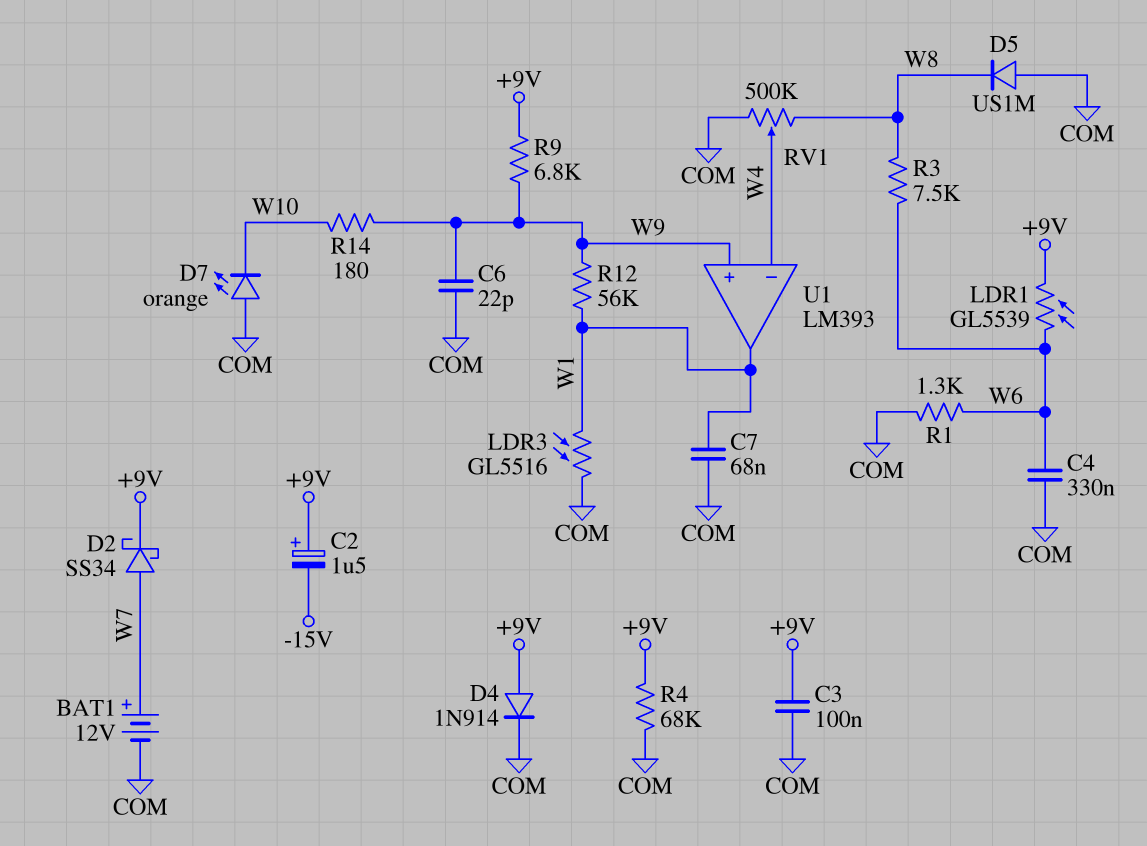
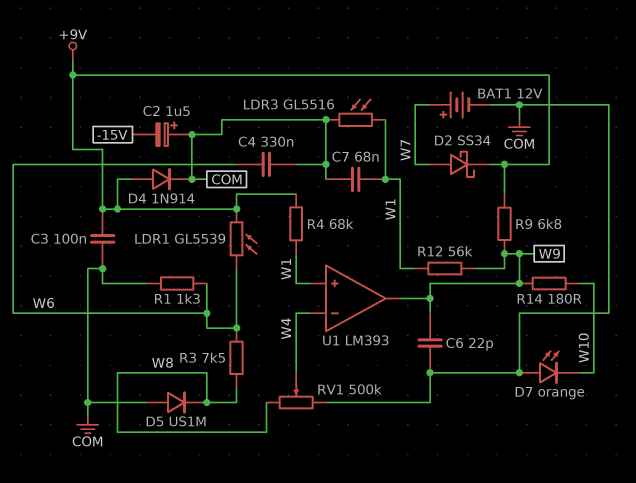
C2: 1.5uF (plus +9V, minus -15V) -> 1.5uF (plus COM, minus -15V)
R4: 68k (+9V, COM) -> 68k (+9V, W1)
U1 pin in+: W9 -> W1
U1 pin out: W1 -> W9

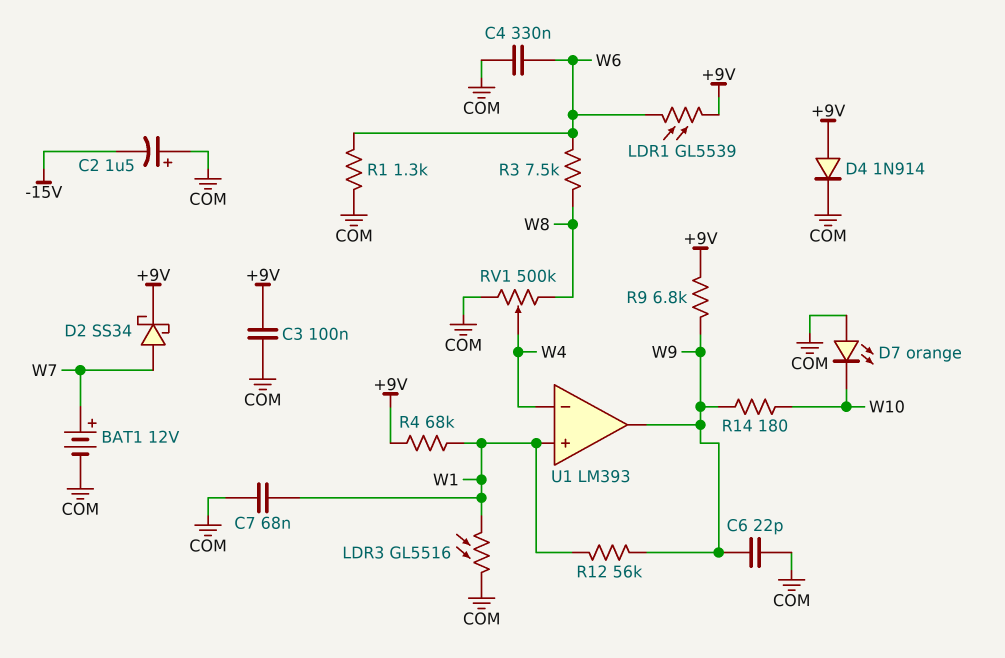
D5: diode US1M (A COM, K W8) -> none

